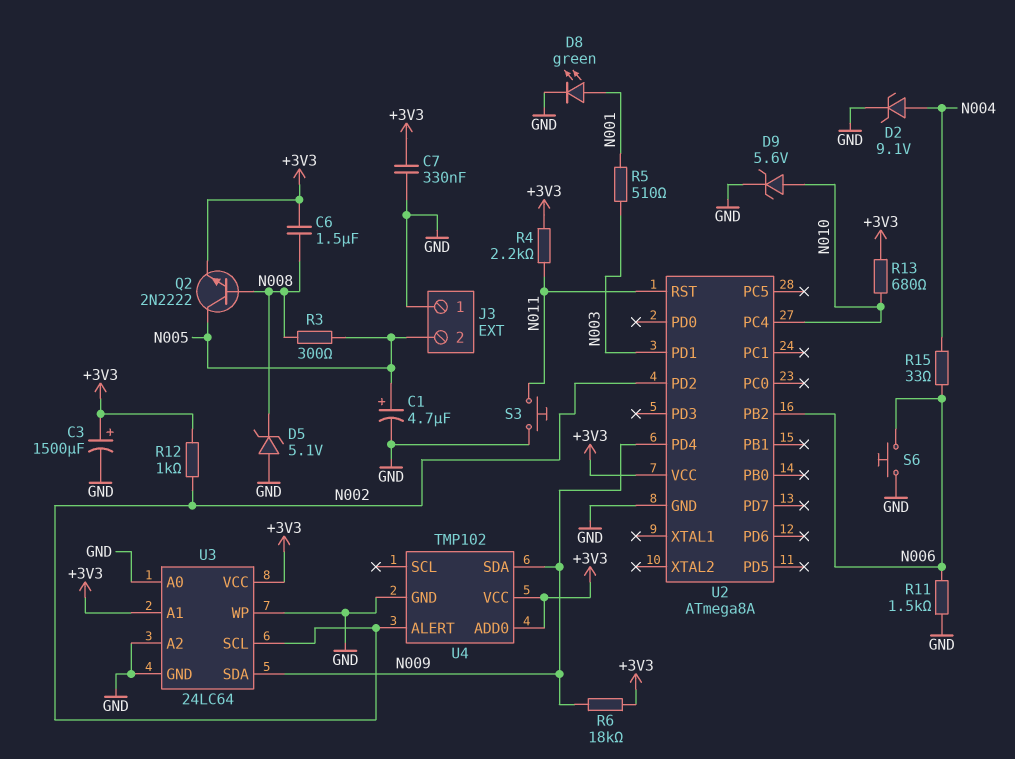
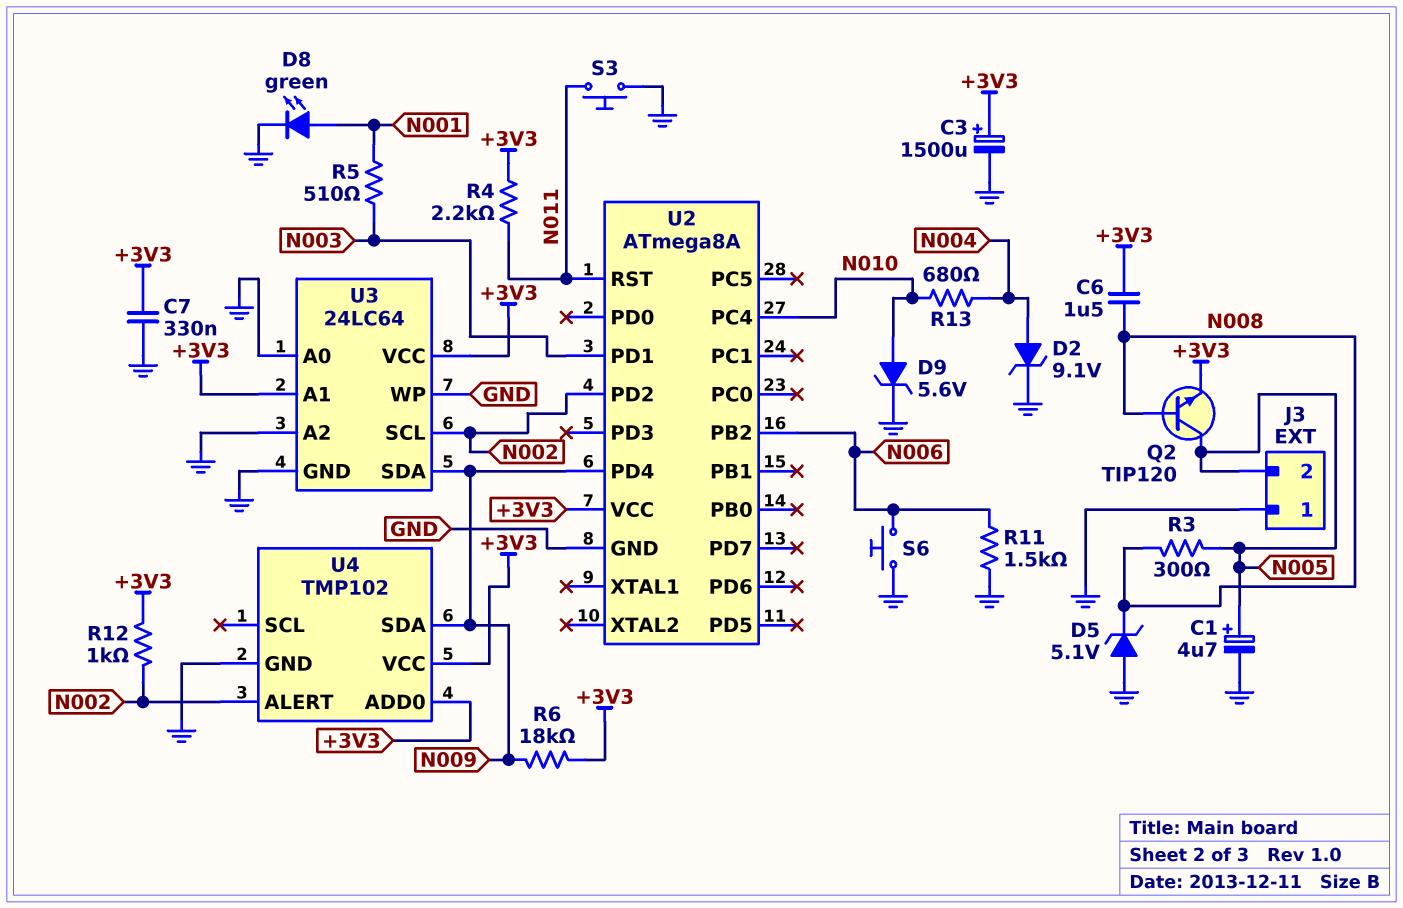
Q2: NPN 2N2222 (B N008, C N005, E +3V3) -> NPN TIP120 (B N008, C N005, E +3V3)
R13: 680 (+3V3, N010) -> 680 (N004, N010)
R15: 33 (N004, N006) -> none

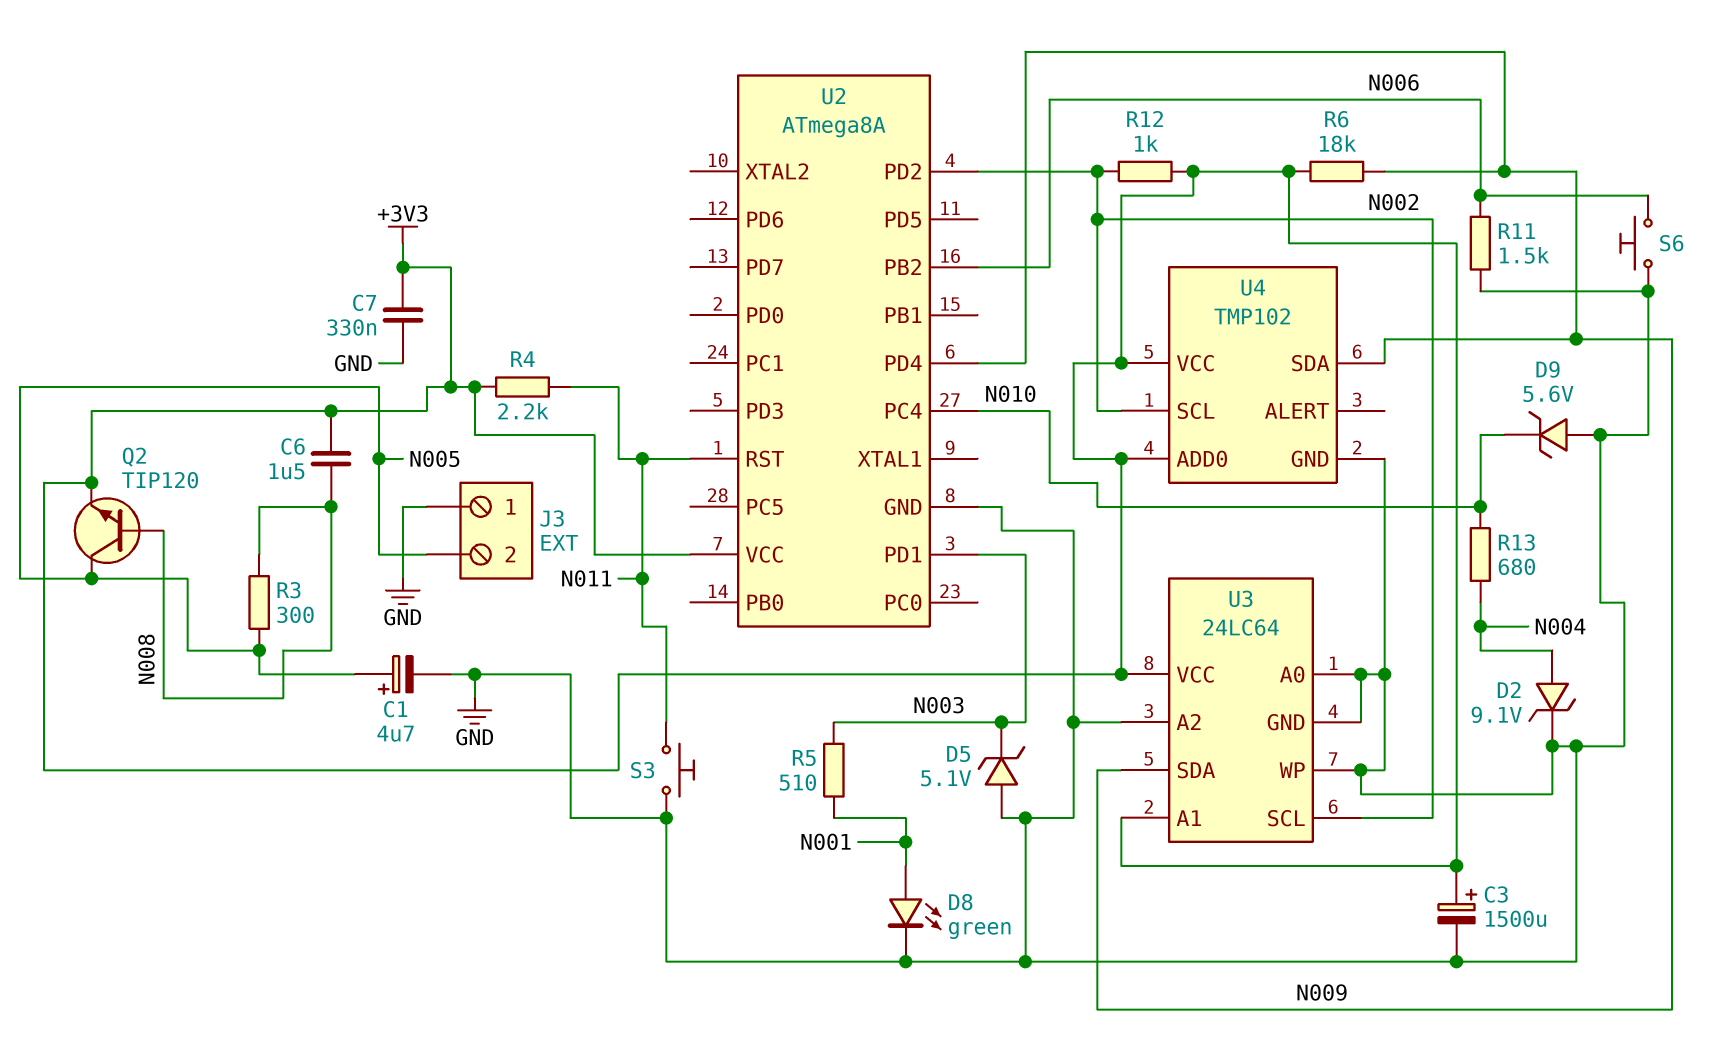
D5: zener 5.1V (A GND, K N008) -> zener 5.1V (A GND, K N003)
D9: zener 5.6V (A N010, K GND) -> zener 5.6V (A GND, K N010)
U4 pin ALERT: N002 -> none
U4 pin SCL: none -> N002

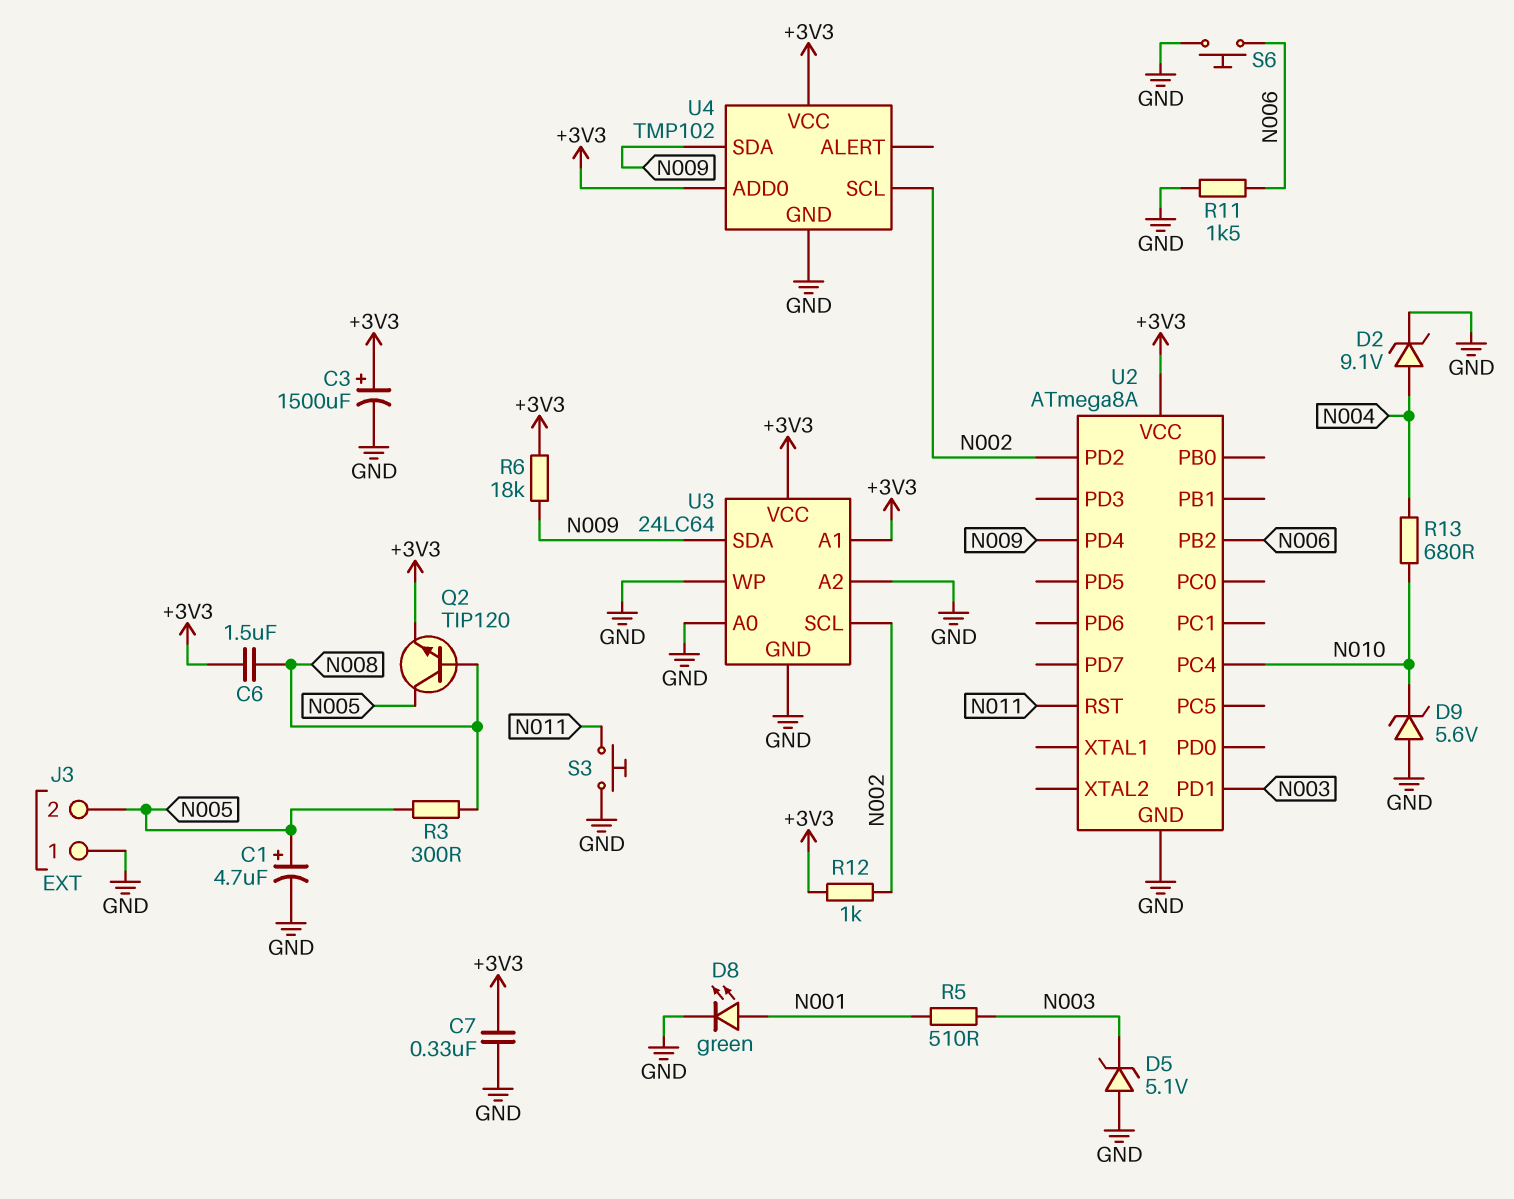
R4: 2.2k (+3V3, N011) -> none

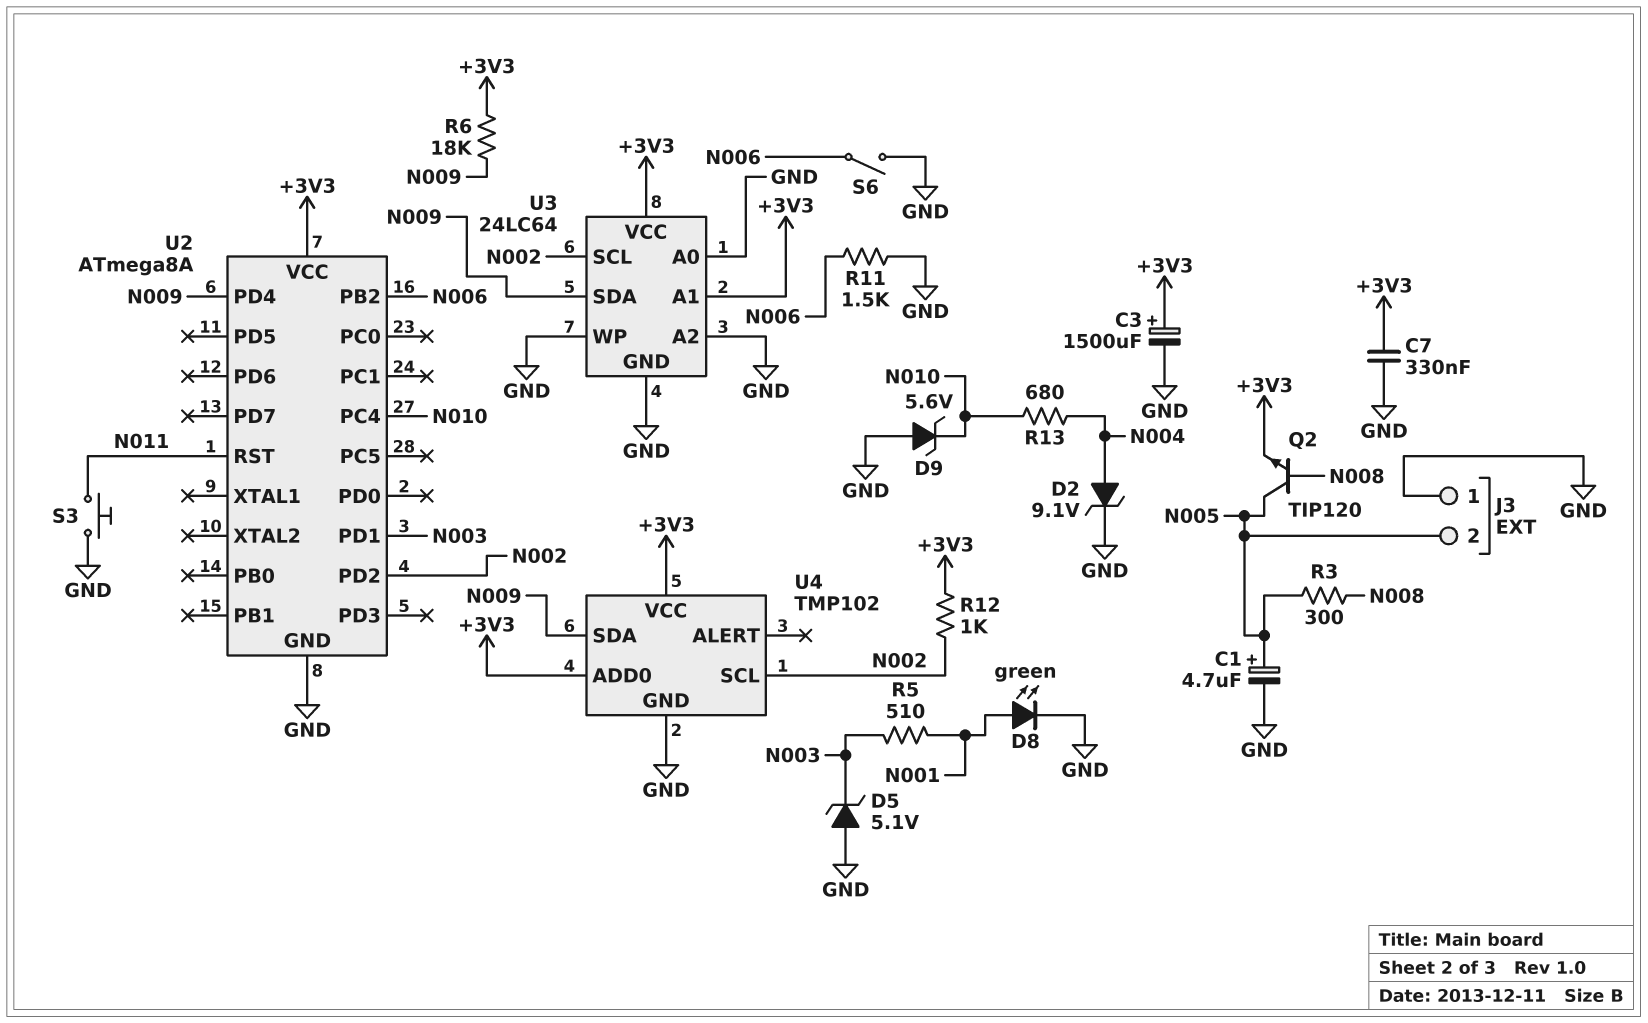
C6: 1.5uF (+3V3, N008) -> none
S6: button (GND, N006) -> switch (GND, N006)

